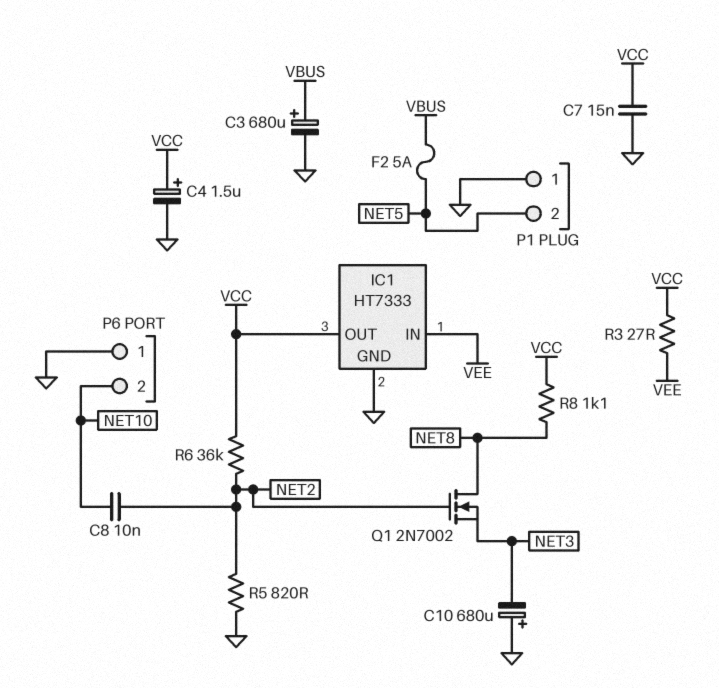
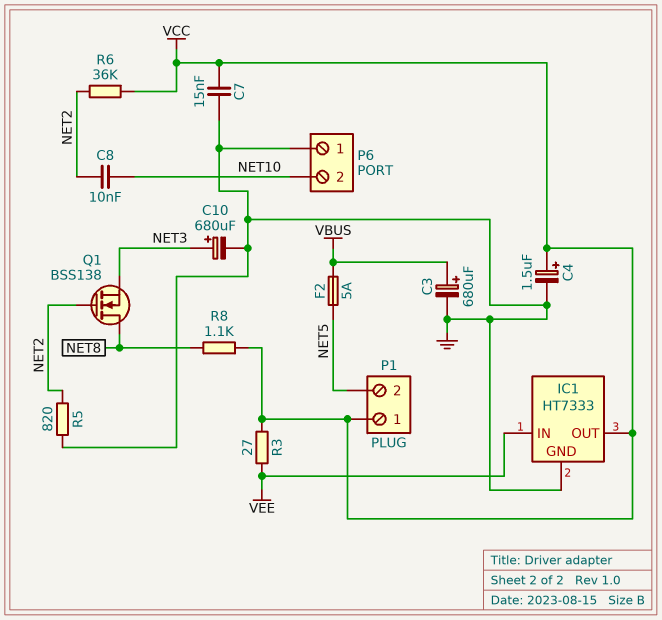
C10: 680uF (plus GND, minus NET3) -> 680uF (plus NET3, minus GND)
P1 pin 1: GND -> VCC
Q1: NMOS 2N7002 (G NET2, D NET8, S NET3) -> NMOS BSS138 (G NET2, D NET8, S NET3)

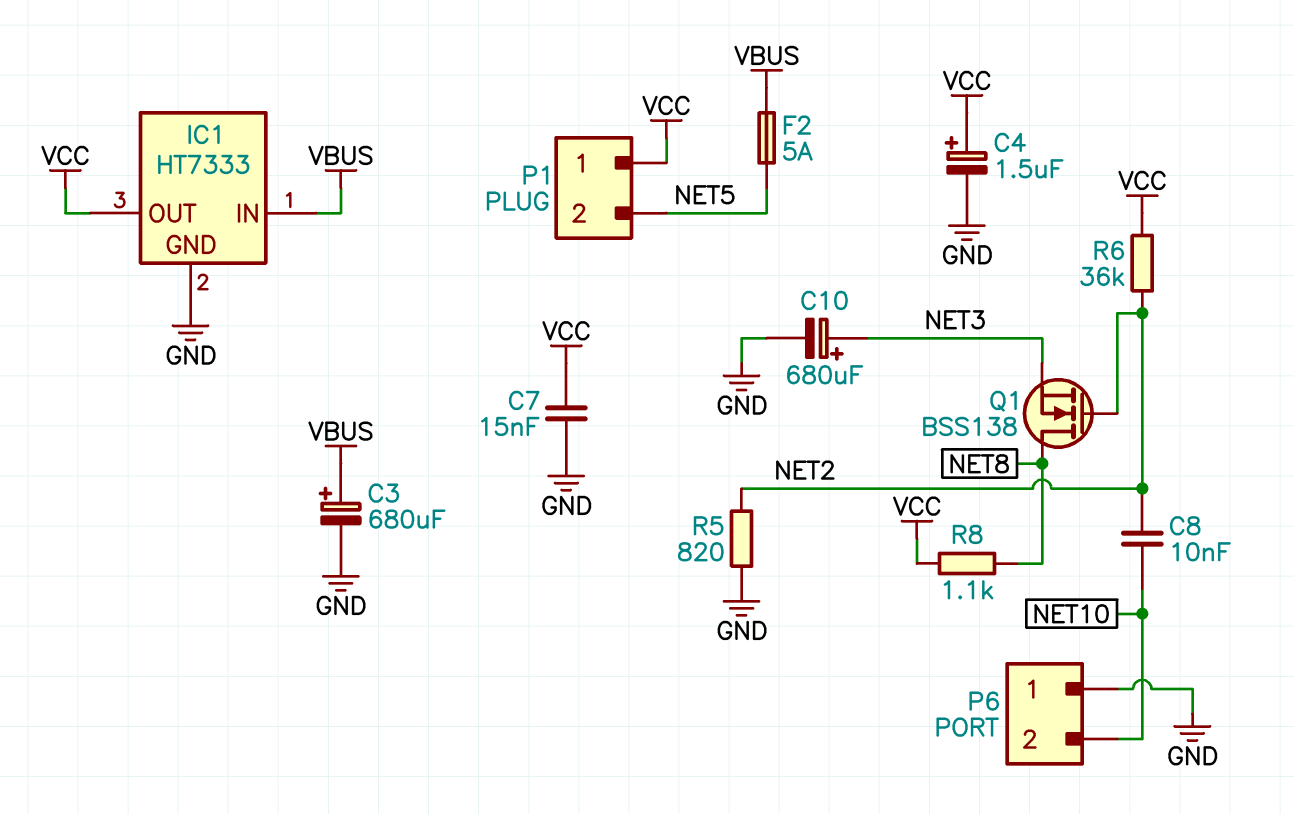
IC1 pin IN: VEE -> VBUS
R3: 27 (VCC, VEE) -> none

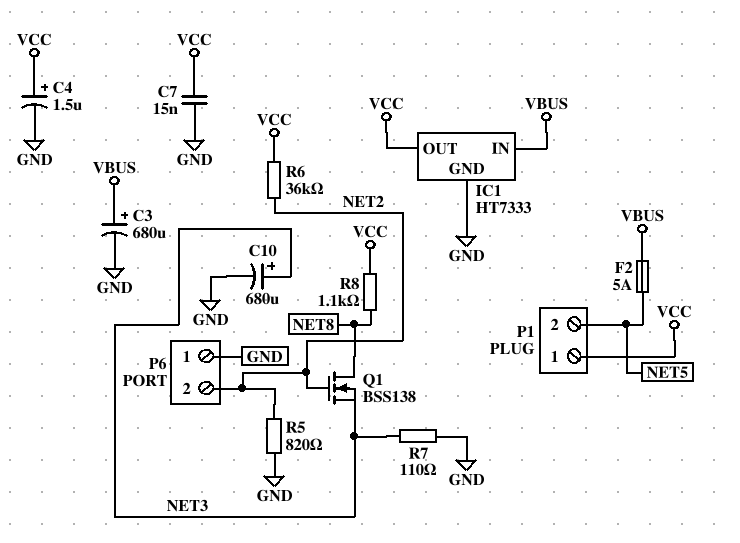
C8: 10nF (NET2, NET10) -> none
P6 pin 2: NET10 -> NET2
R7: none -> 110 (GND, NET3)

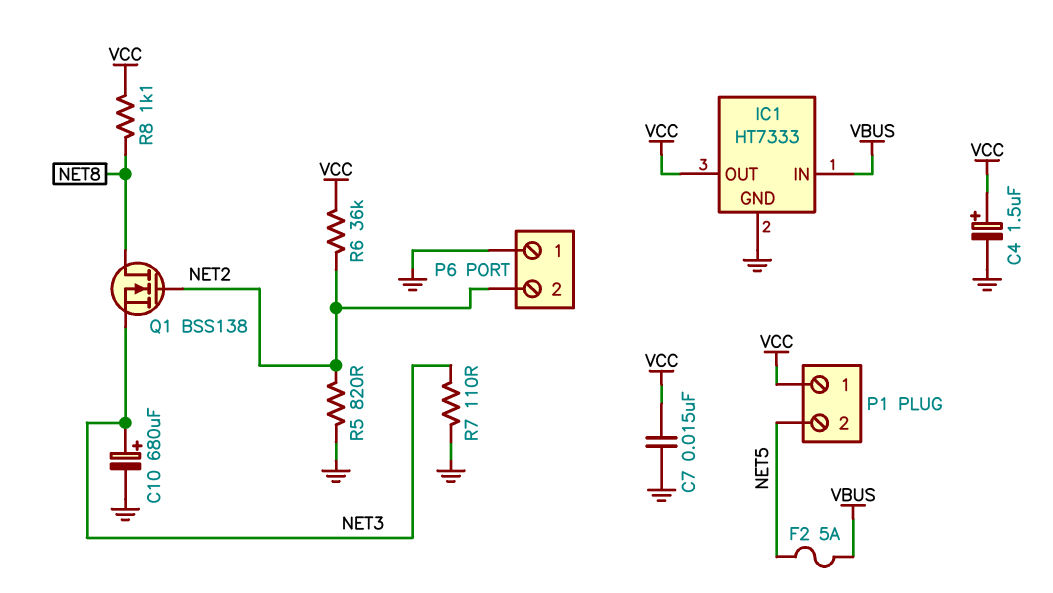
C3: 680uF (plus VBUS, minus GND) -> none

